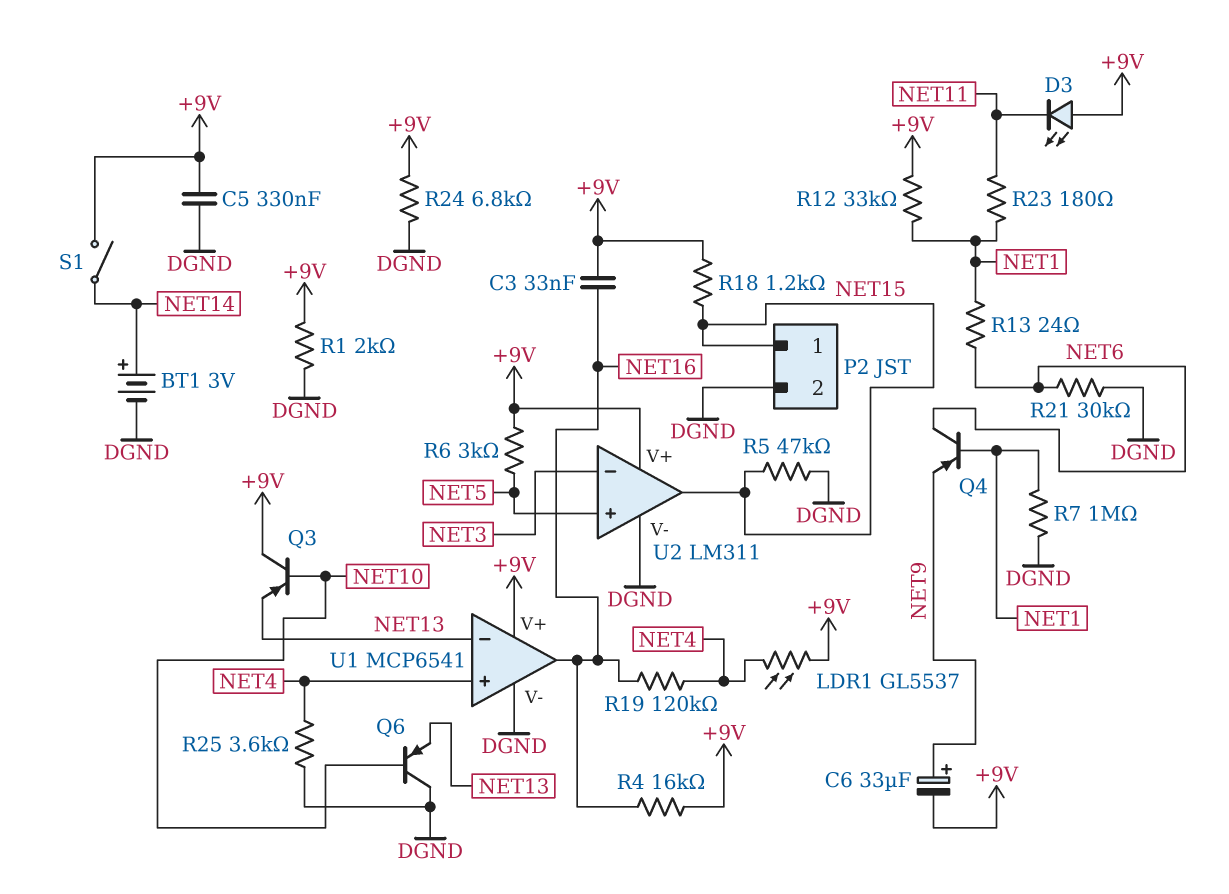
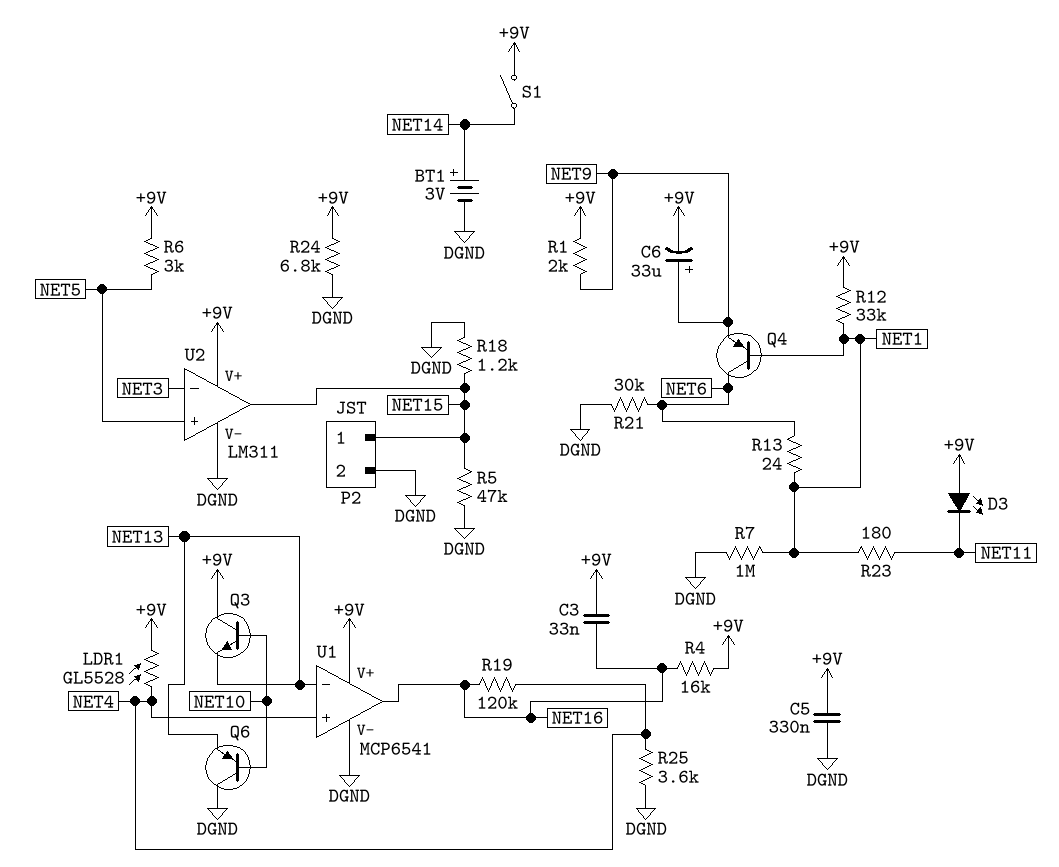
LDR1: GL5537 (+9V, NET4) -> GL5528 (+9V, NET4)
Q3: PNP (B NET10, C +9V, E NET13) -> NPN (B NET10, C +9V, E NET13)
R1: 2k (+9V, DGND) -> 2k (+9V, NET9)
R18: 1.2k (+9V, NET15) -> 1.2k (DGND, NET15)

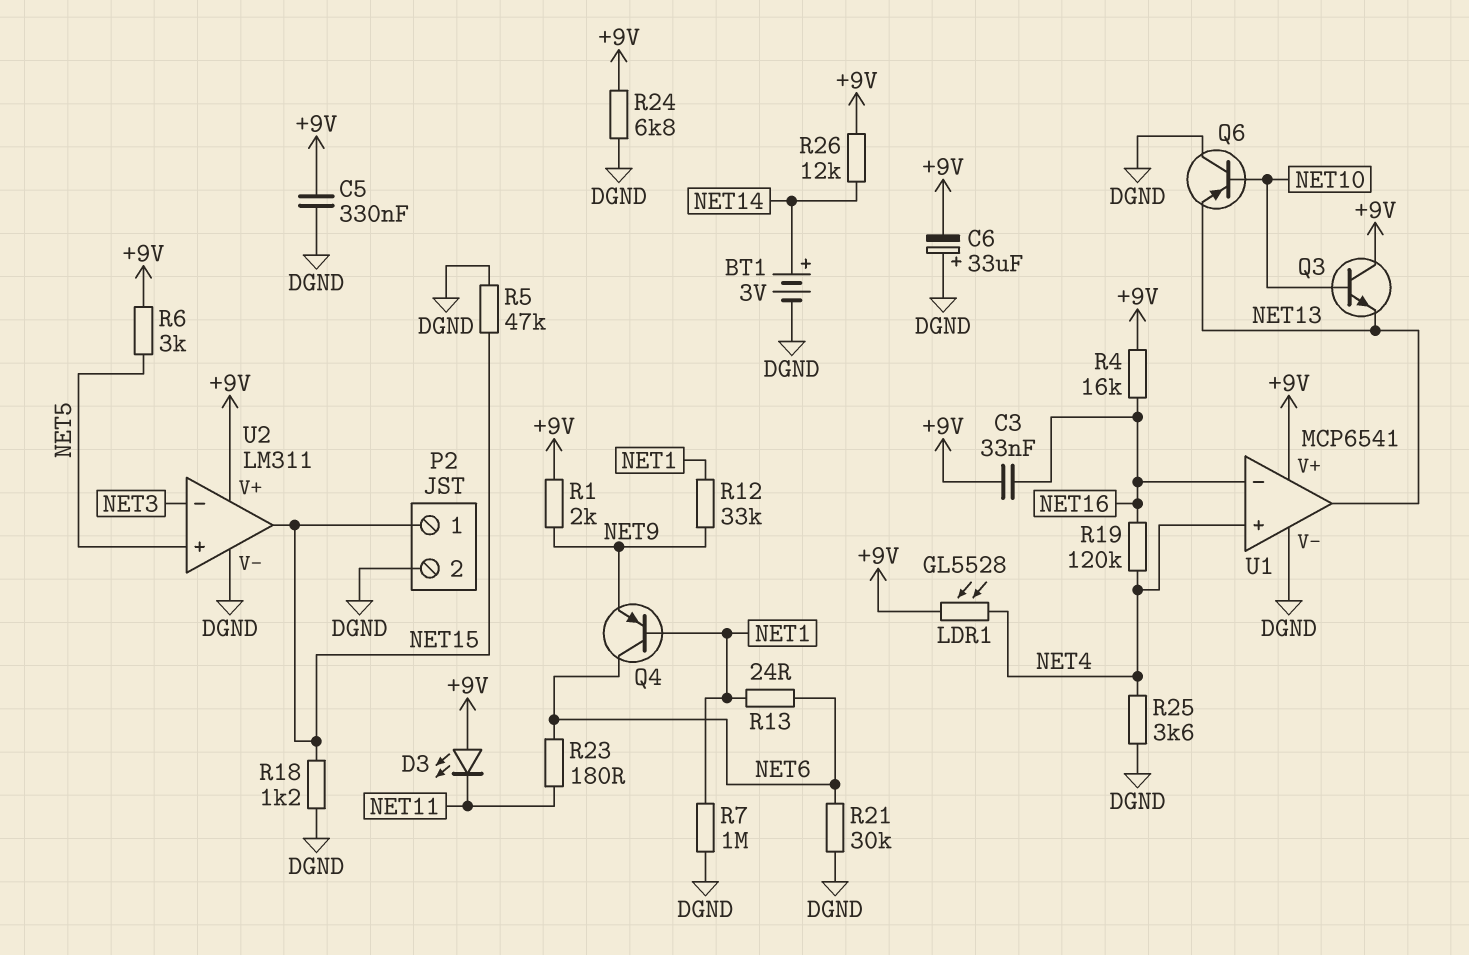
C6: 33uF (plus NET9, minus +9V) -> 33uF (plus DGND, minus +9V)
R12: 33k (+9V, NET1) -> 33k (NET1, NET9)
R23: 180 (NET1, NET11) -> 180 (NET6, NET11)
R26: none -> 12k (+9V, NET14)
S1: switch (+9V, NET14) -> none
U1 pin in-: NET13 -> NET16
U1 pin out: NET16 -> NET13

